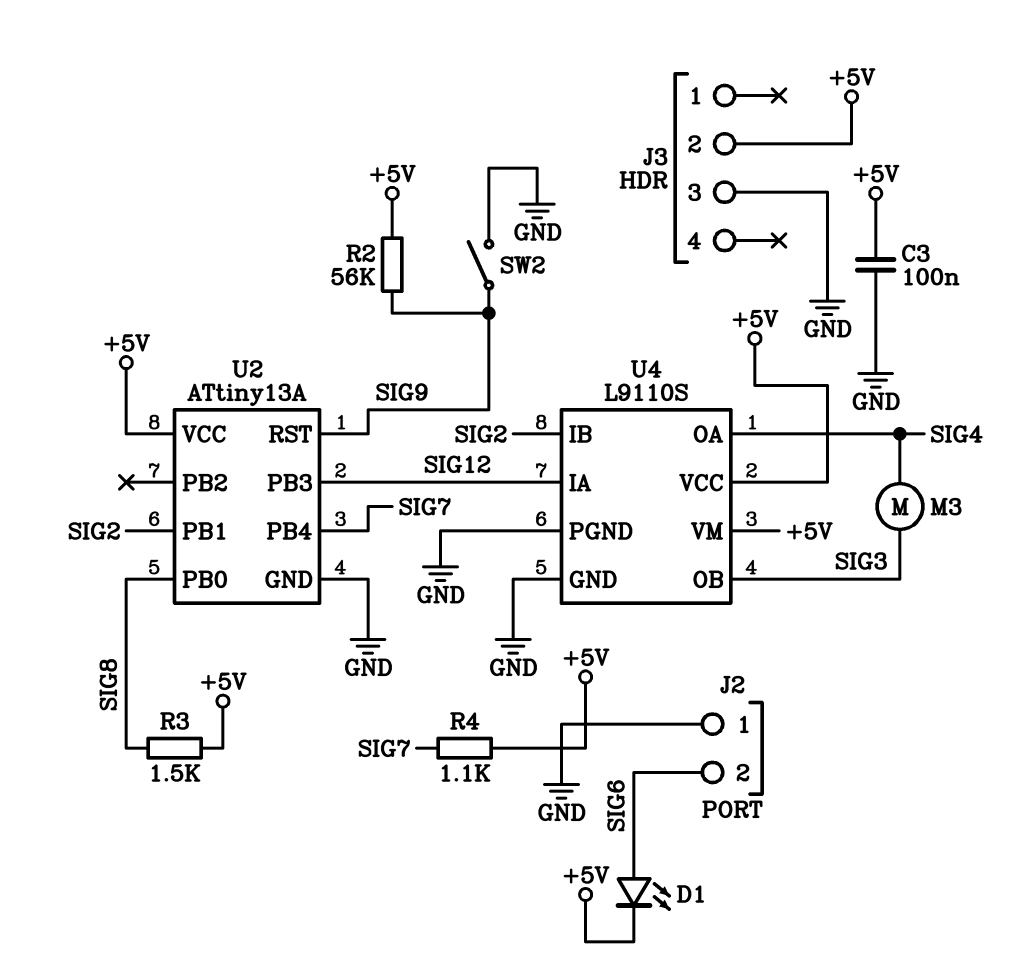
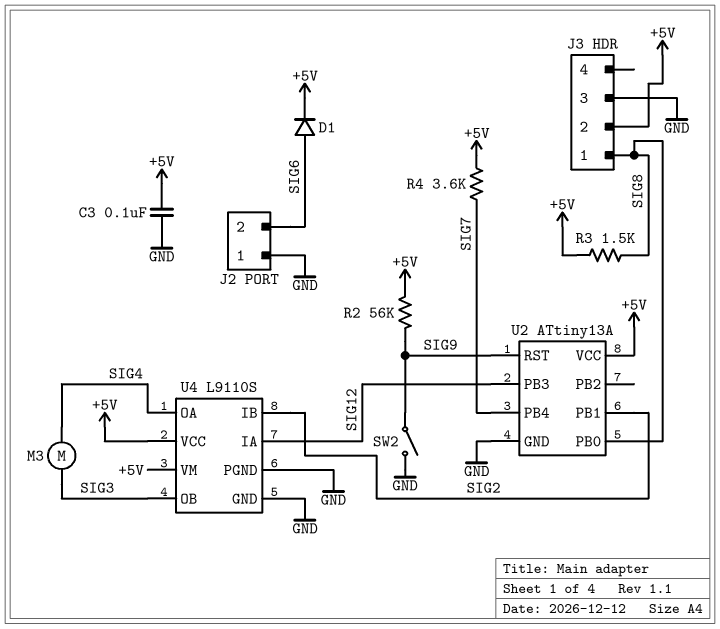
D1: LED (A SIG6, K +5V) -> diode (A SIG6, K +5V)
J3 pin 1: none -> SIG8
R4: 1.1k (+5V, SIG7) -> 3.6k (+5V, SIG7)

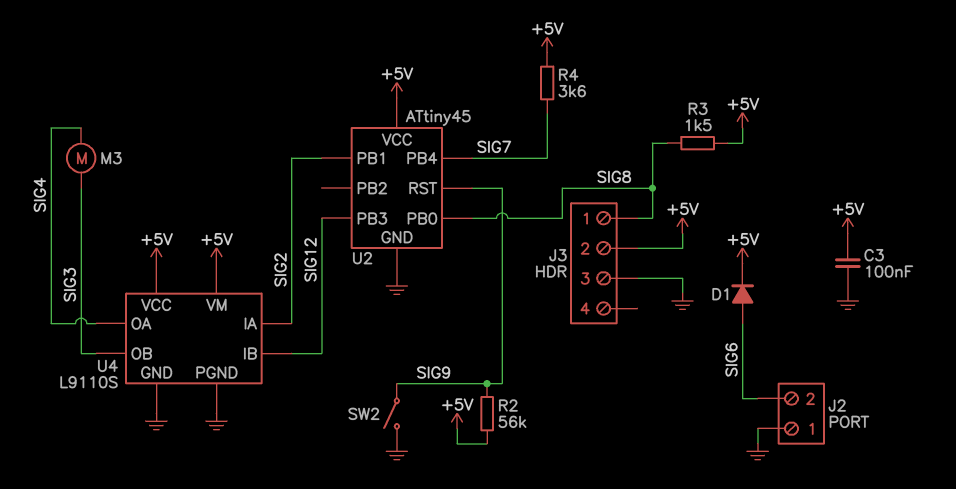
U2: ATtiny13A -> ATtiny45
U4 pin IA: SIG12 -> SIG2
U4 pin IB: SIG2 -> SIG12

